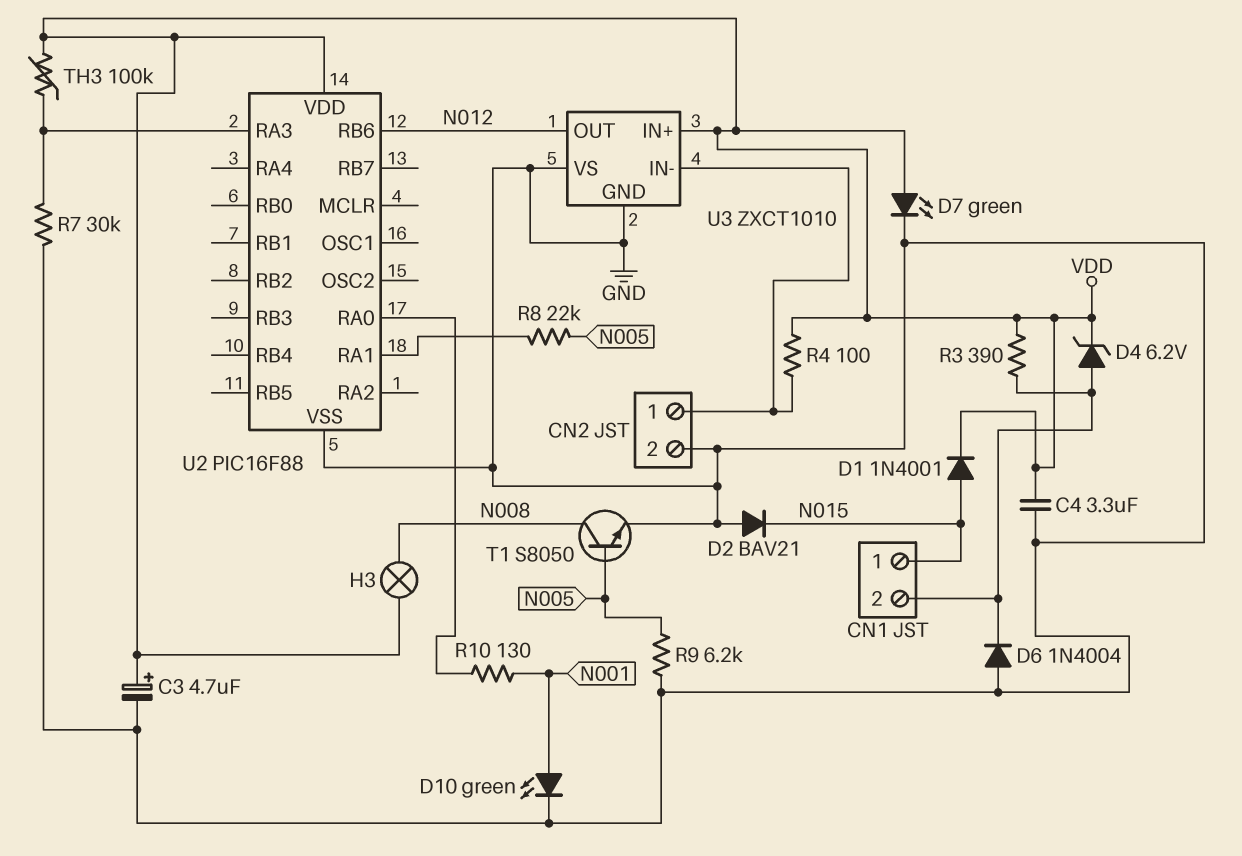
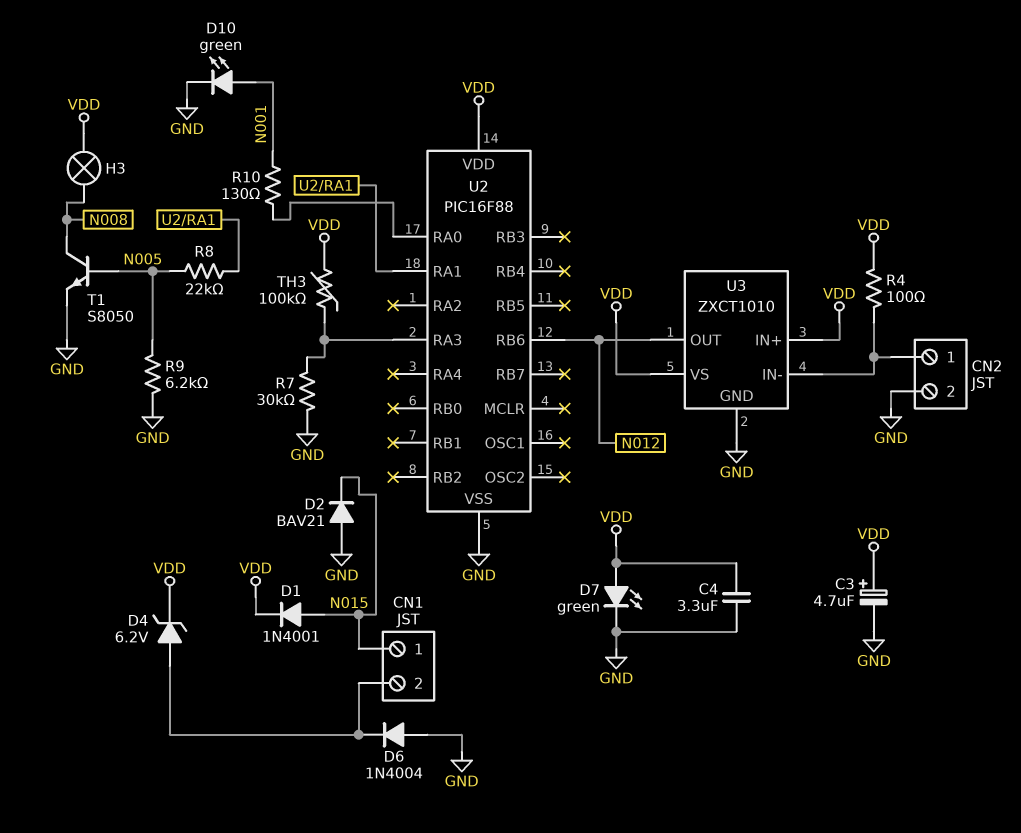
R3: 390 (CN1/2, VDD) -> none
U3 pin VS: GND -> VDD

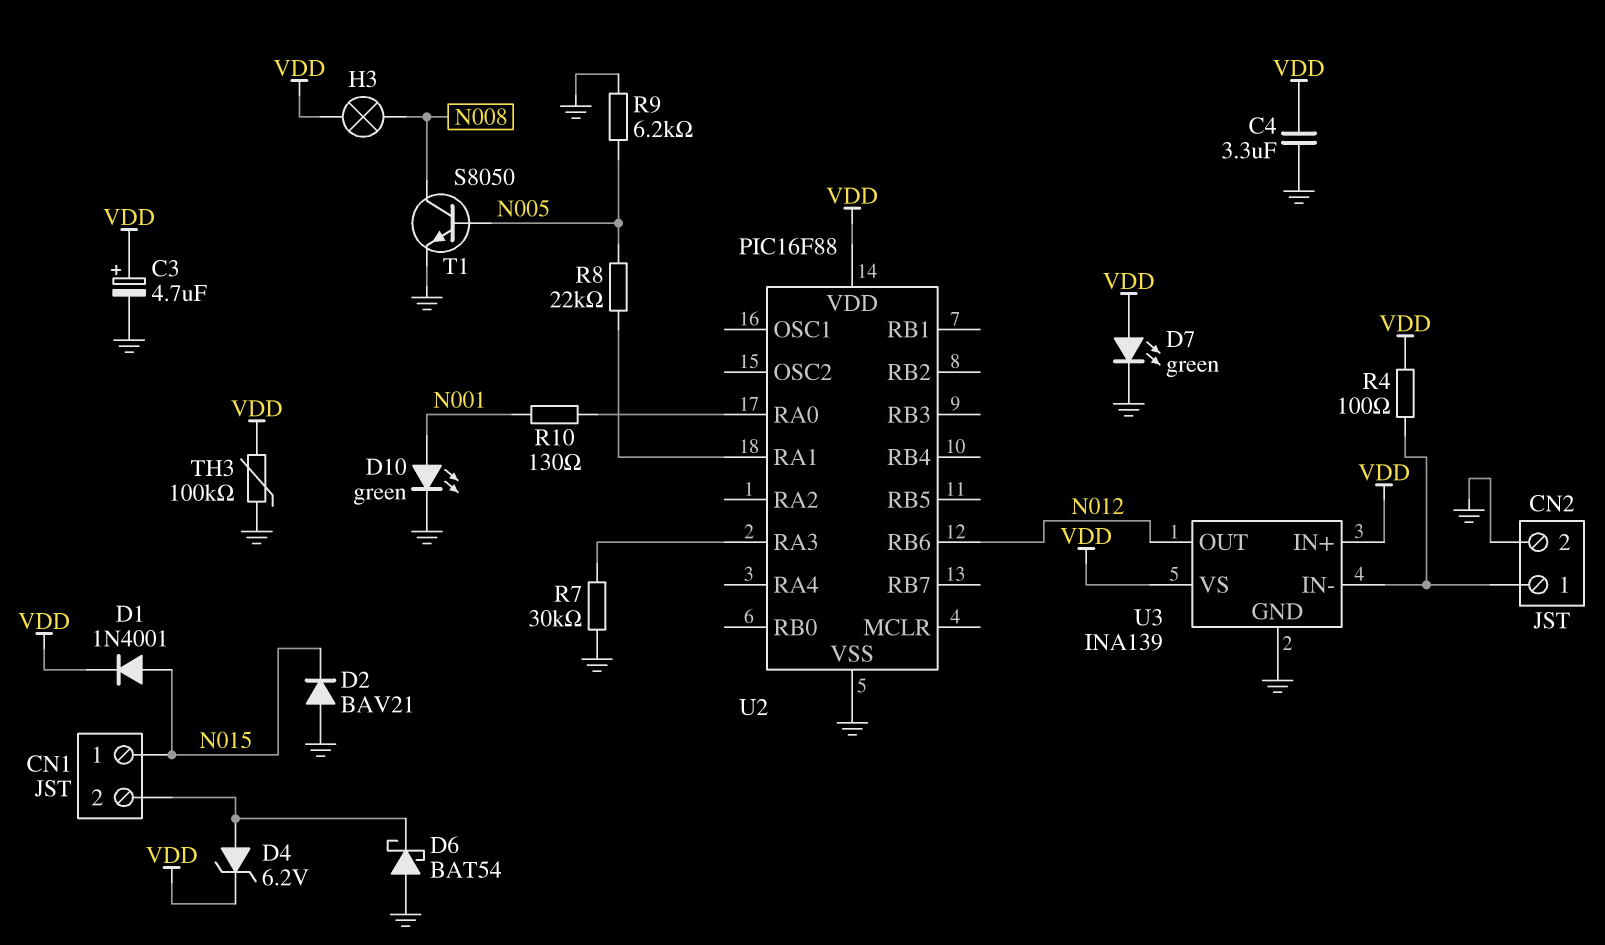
D6: diode 1N4004 (A GND, K CN1/2) -> schottky BAT54 (A GND, K CN1/2)
TH3: 100k (U2/RA3, VDD) -> 100k (GND, VDD)
U3: ZXCT1010 -> INA139

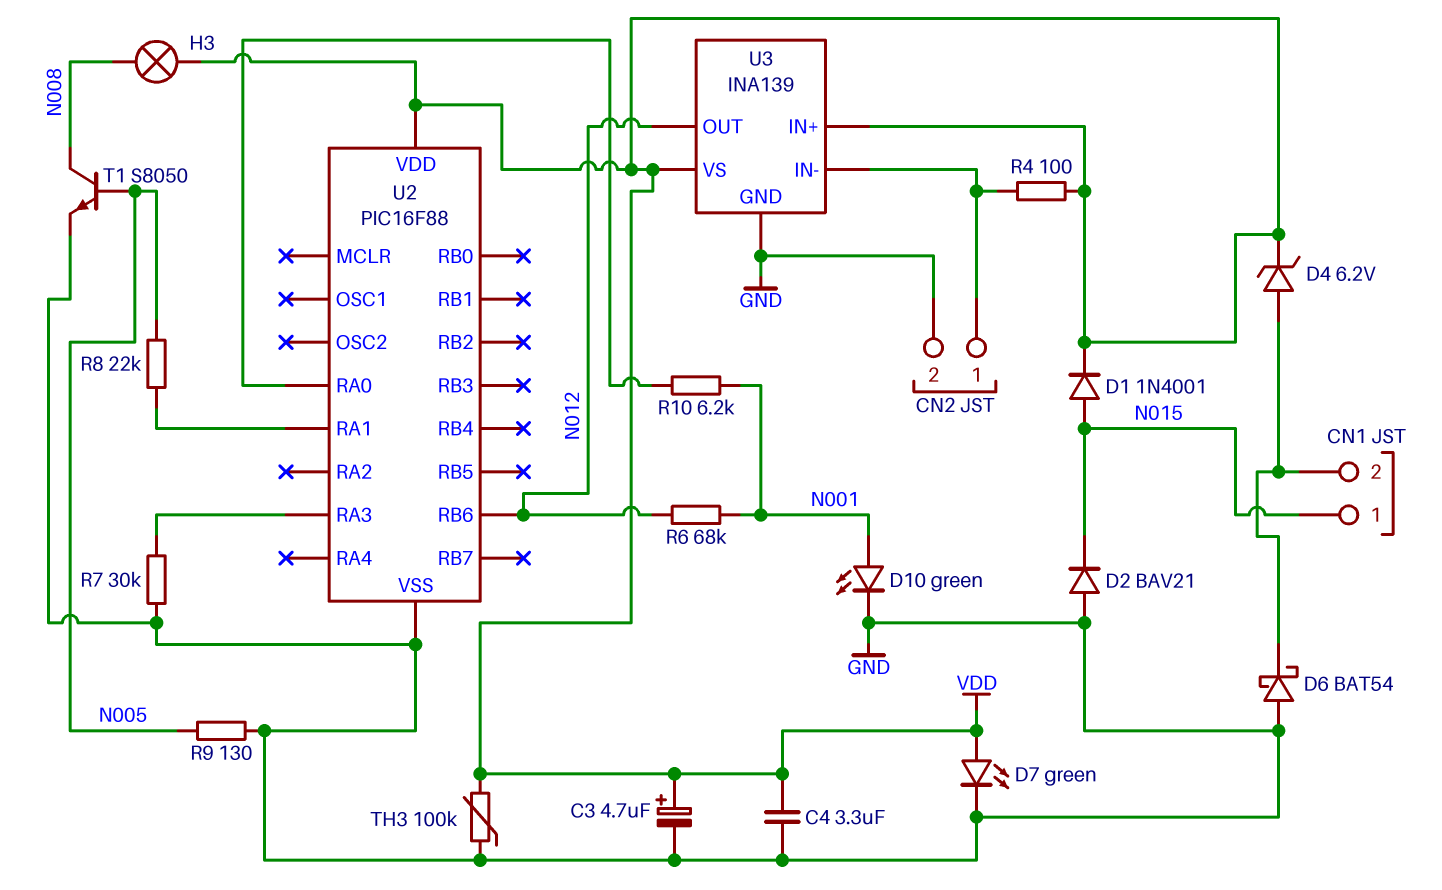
R6: none -> 68k (N001, N012)
R9: 6.2k (GND, N005) -> 130 (GND, N005)
R10: 130 (N001, U2/RA0) -> 6.2k (N001, U2/RA0)

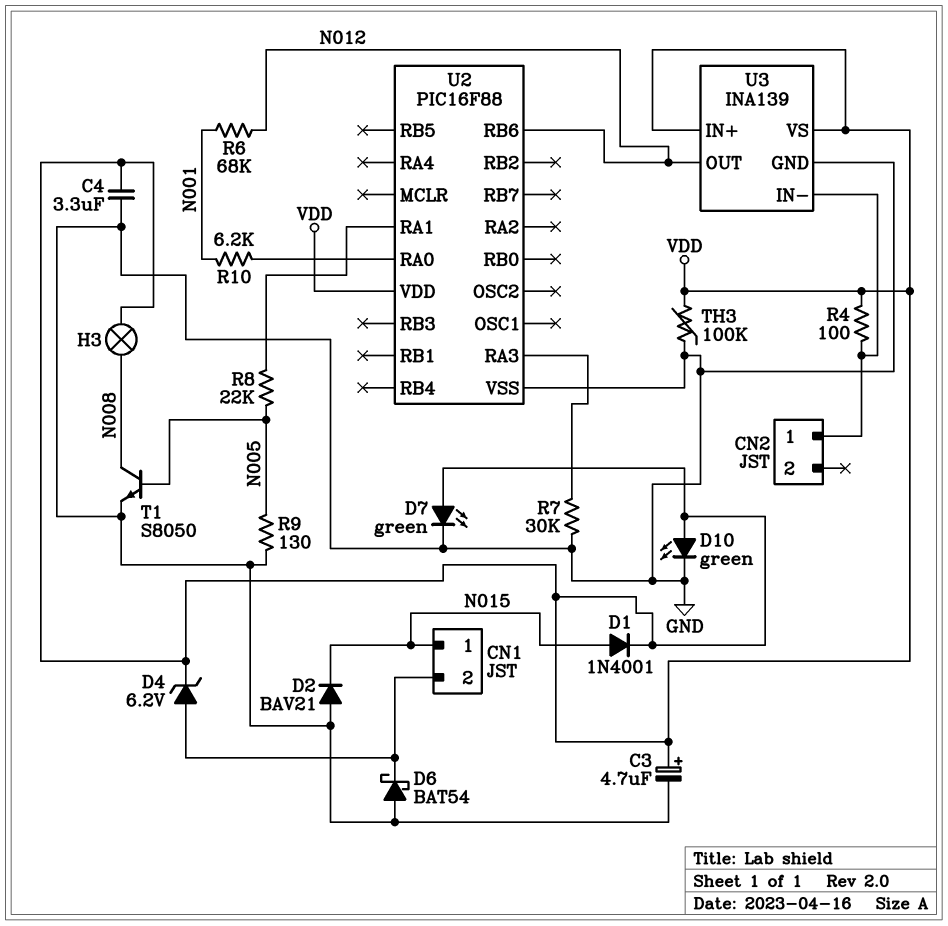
CN2 pin 2: GND -> none
D10: LED green (A N001, K GND) -> LED green (A VDD, K GND)

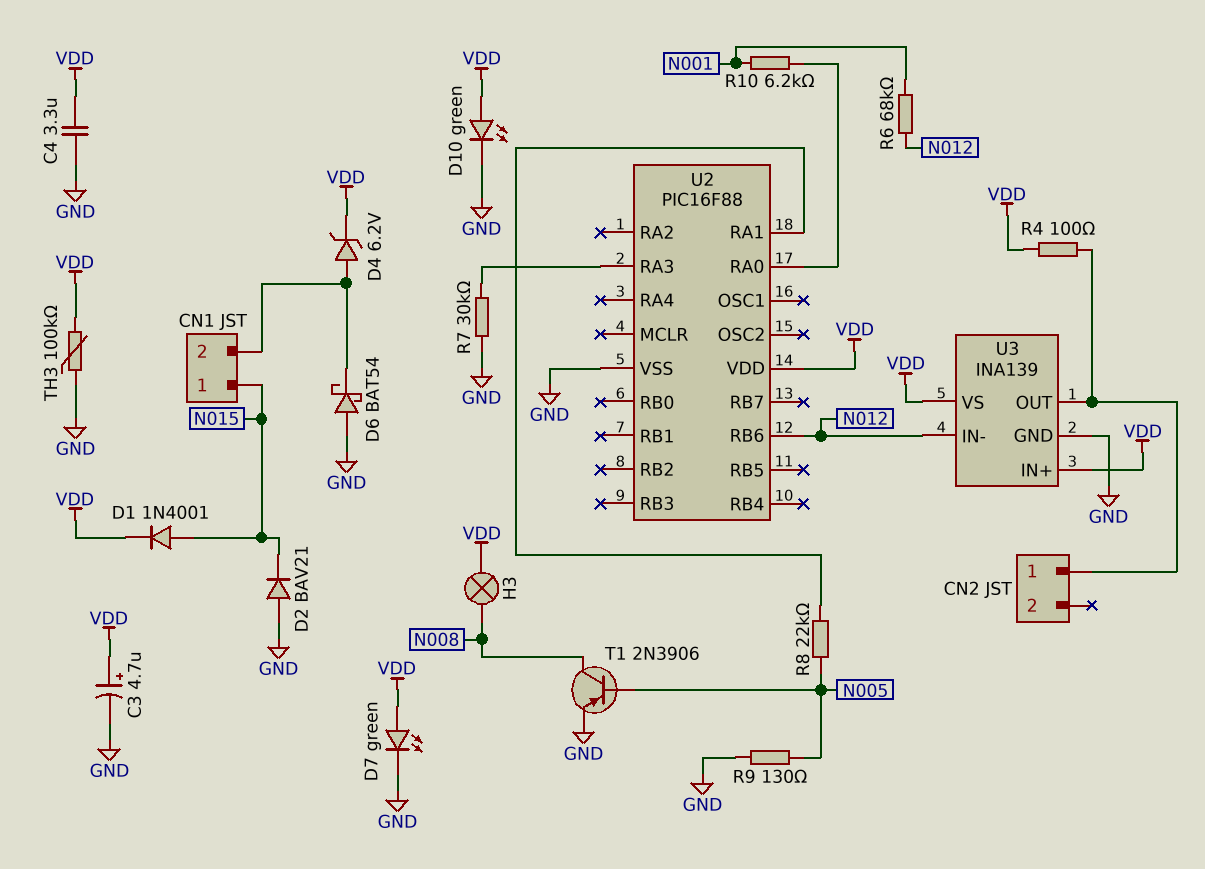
T1: NPN S8050 (B N005, C N008, E GND) -> PNP 2N3906 (B N005, C N008, E GND)
U3 pin IN-: CN2/1 -> N012
U3 pin OUT: N012 -> CN2/1

